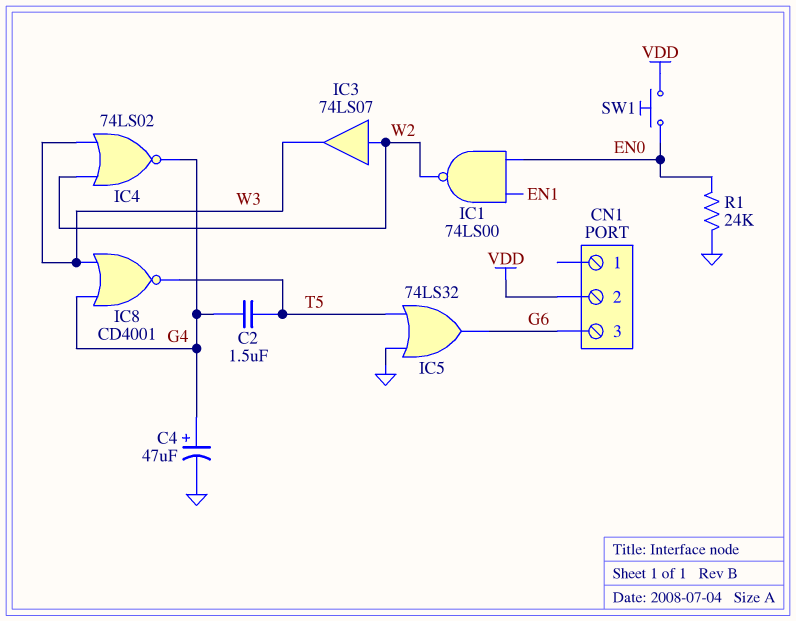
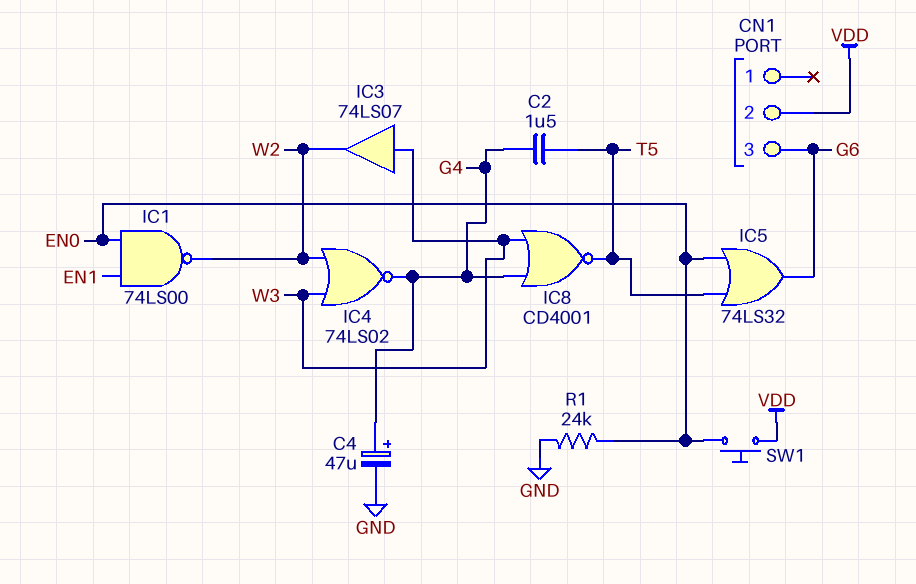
IC3: buffer 74LS07 (in W2, out W3) -> buffer 74LS07 (in W3, out W2)
IC5: OR 74LS32 (in GND, in T5, out G6) -> OR 74LS32 (in EN0, in T5, out G6)

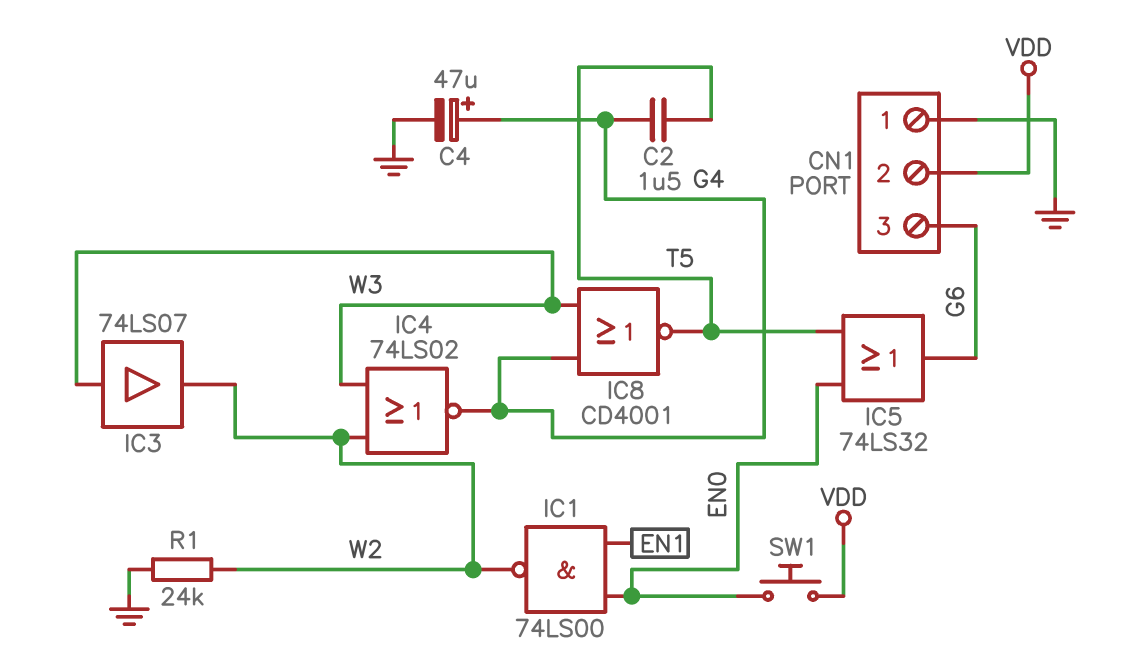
CN1 pin 1: none -> GND
R1: 24k (EN0, GND) -> 24k (GND, W2)

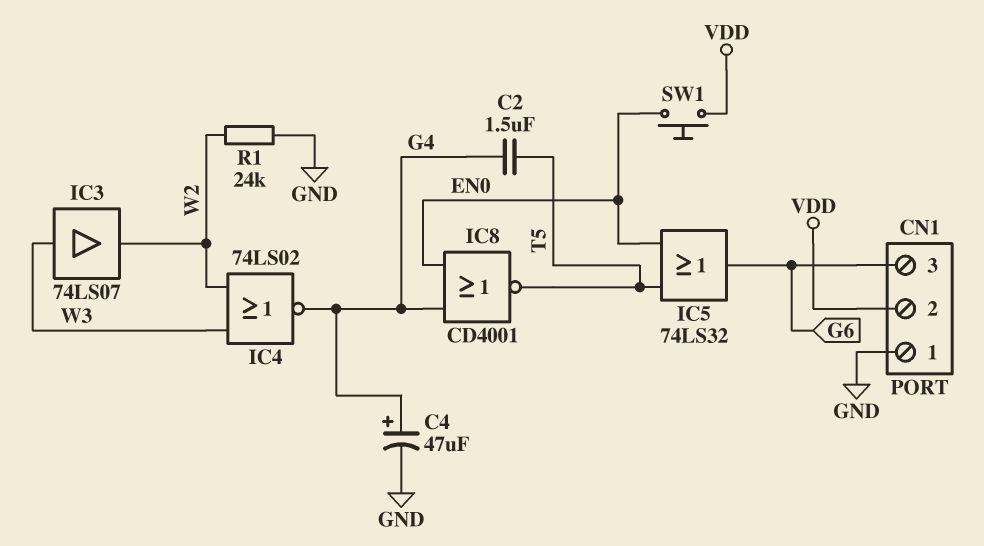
IC1: NAND 74LS00 (in EN0, in EN1, out W2) -> none
IC8: NOR CD4001 (in G4, in W3, out T5) -> NOR CD4001 (in EN0, in G4, out T5)

